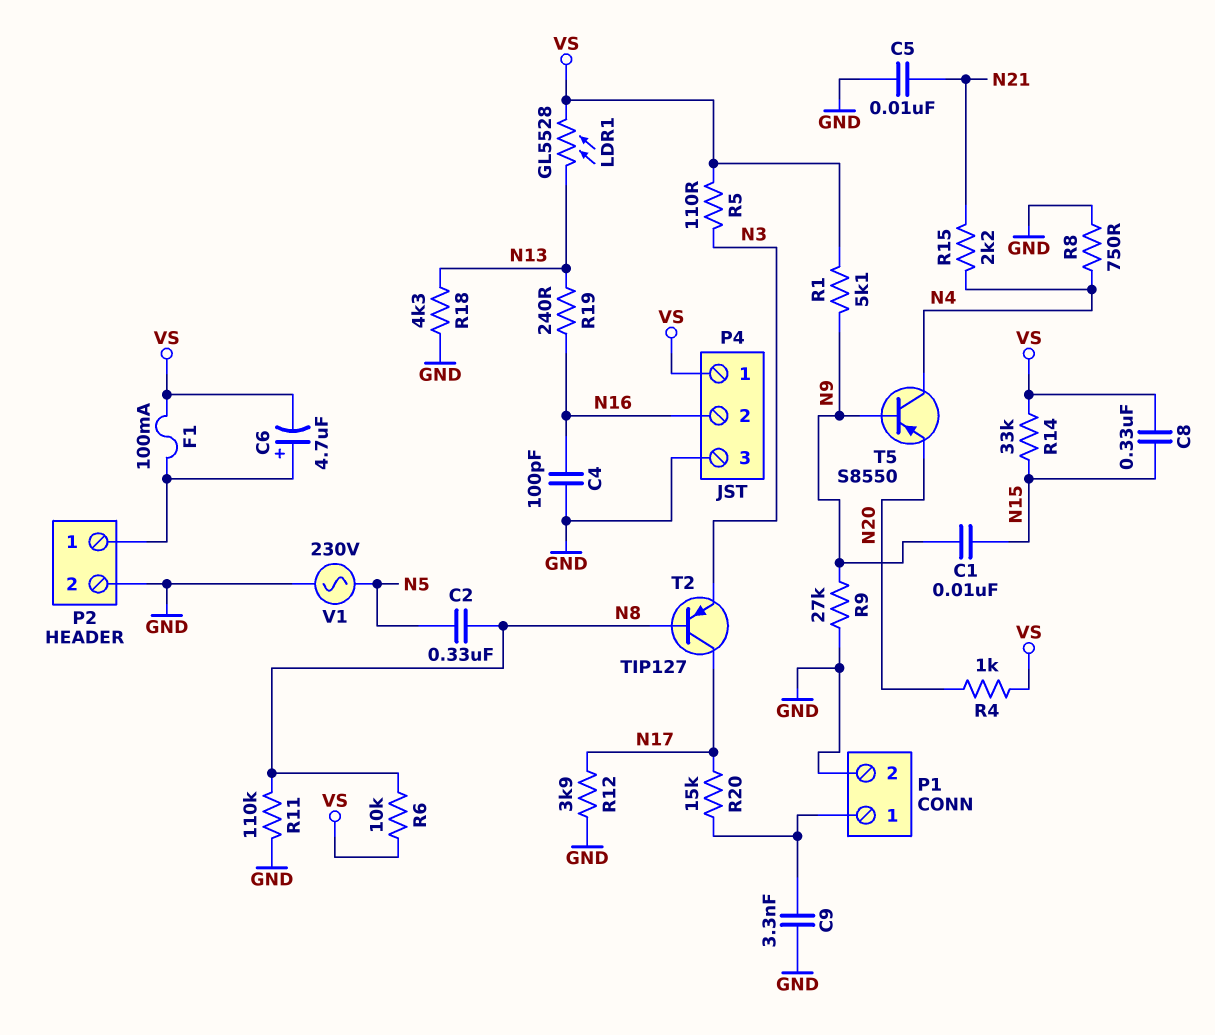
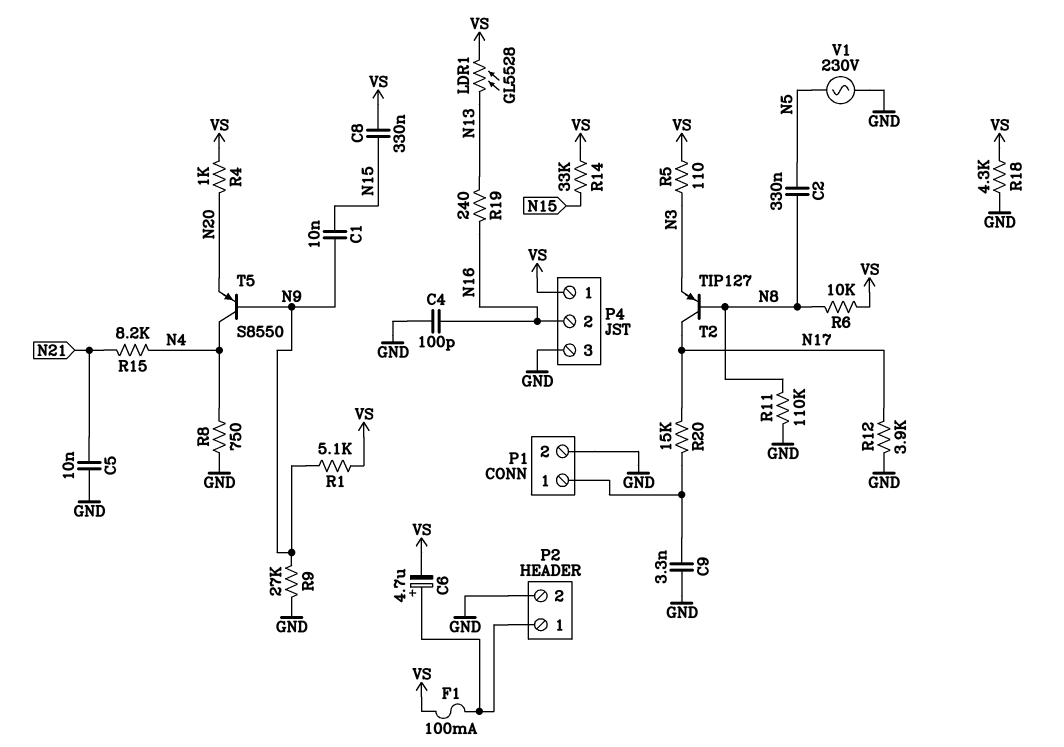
R15: 2.2k (N4, N21) -> 8.2k (N4, N21)
R18: 4.3k (GND, N13) -> 4.3k (GND, VS)

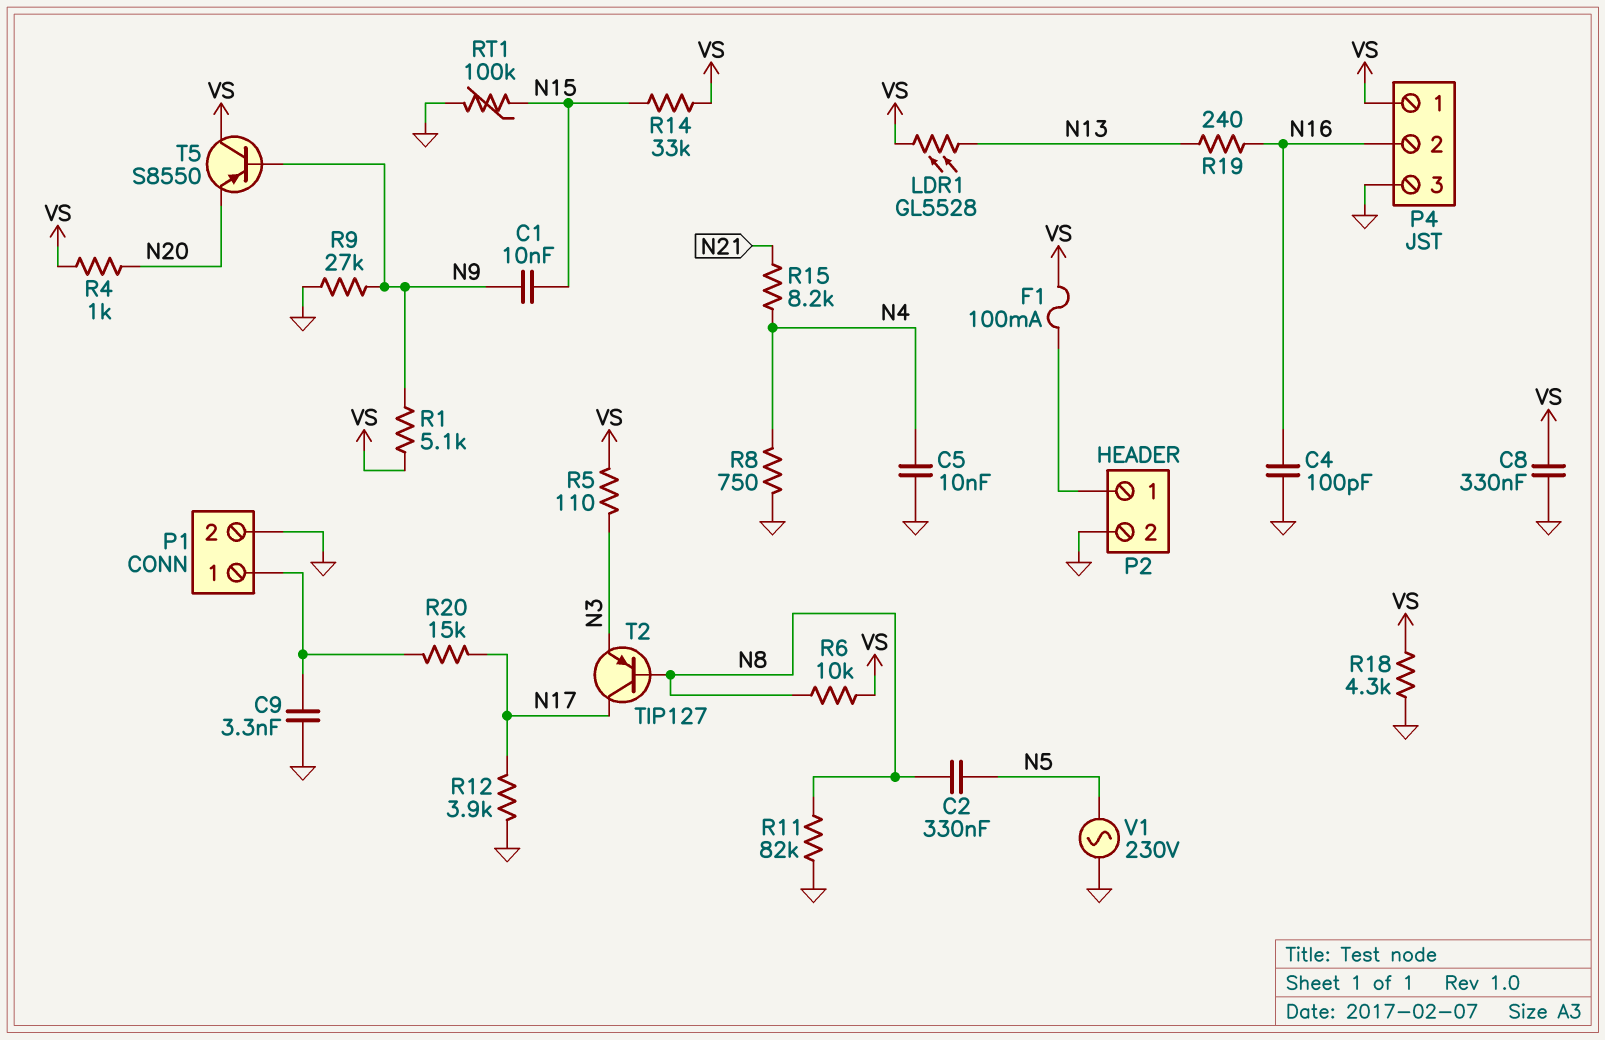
C5: 10nF (GND, N21) -> 10nF (GND, N4)
C6: 4.7uF (plus P2/1, minus VS) -> none
C8: 330nF (N15, VS) -> 330nF (GND, VS)
R11: 110k (GND, N8) -> 82k (GND, N8)
RT1: none -> 100k (GND, N15)
T5: PNP S8550 (B N9, C N4, E N20) -> PNP S8550 (B N9, C VS, E N20)

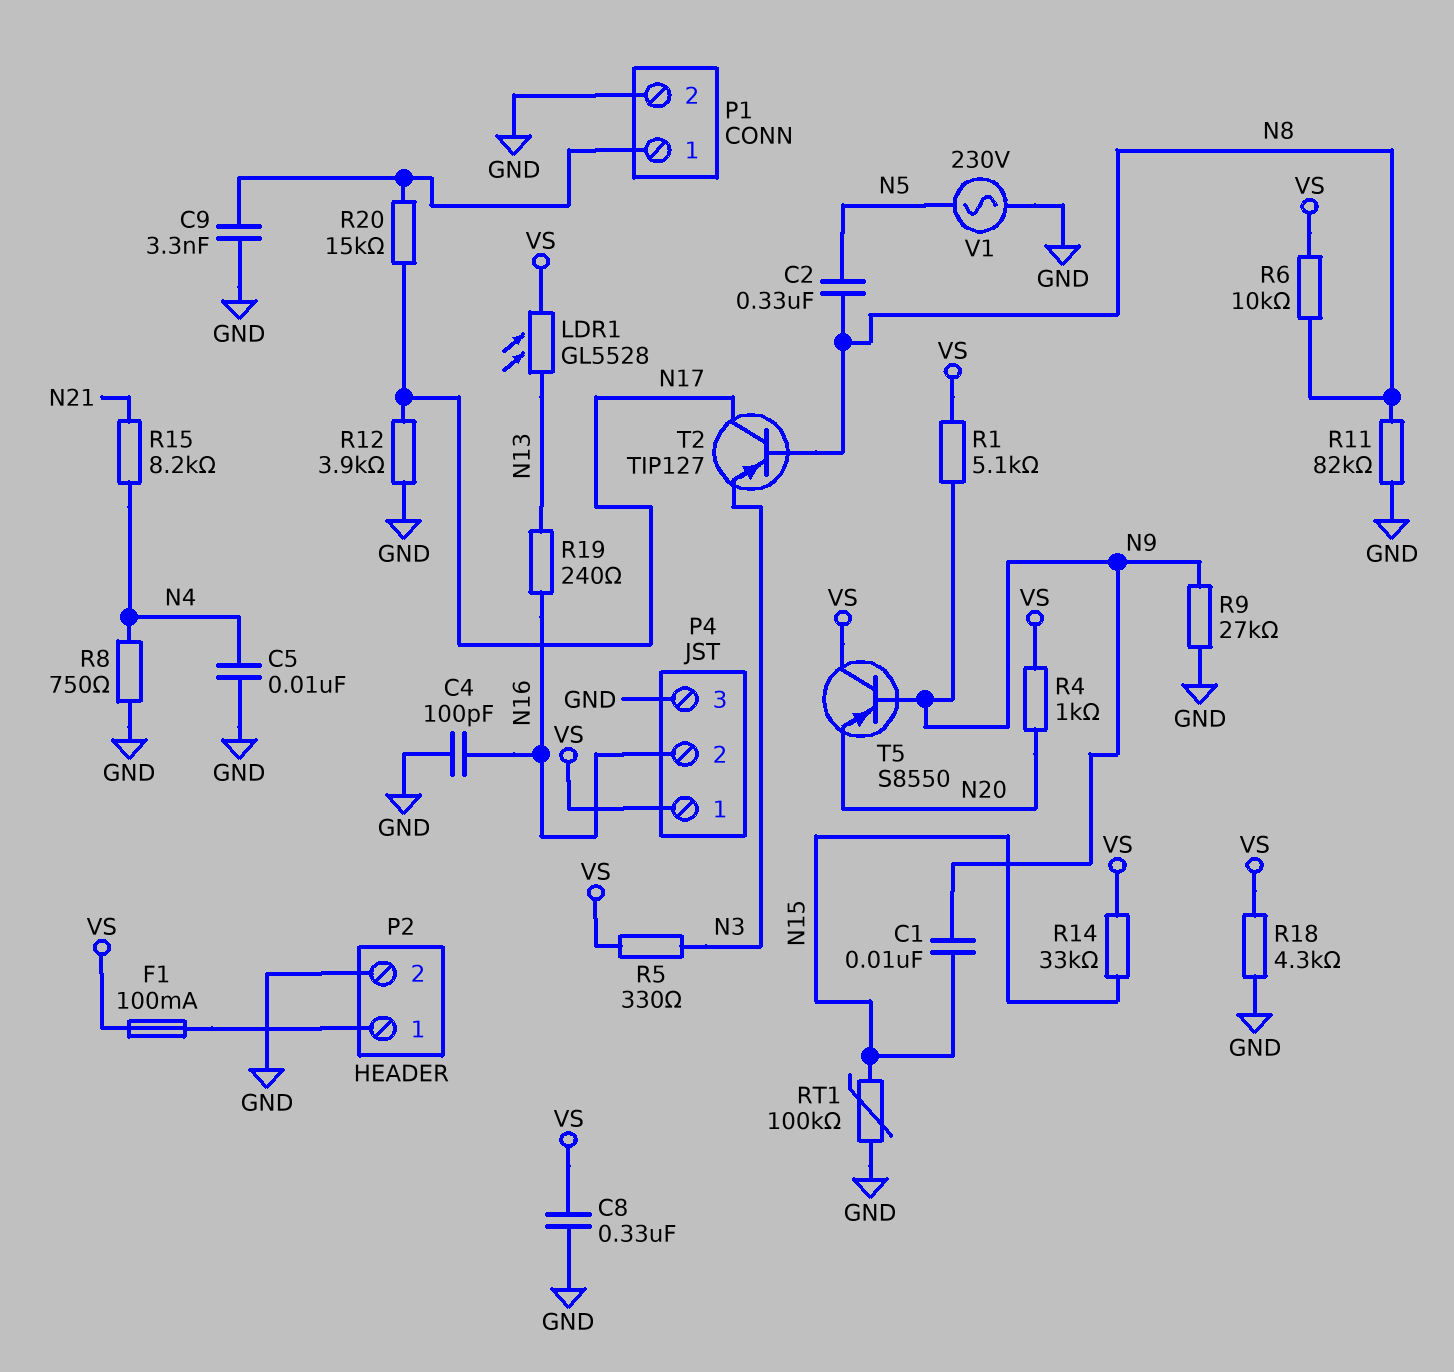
R5: 110 (N3, VS) -> 330 (N3, VS)

